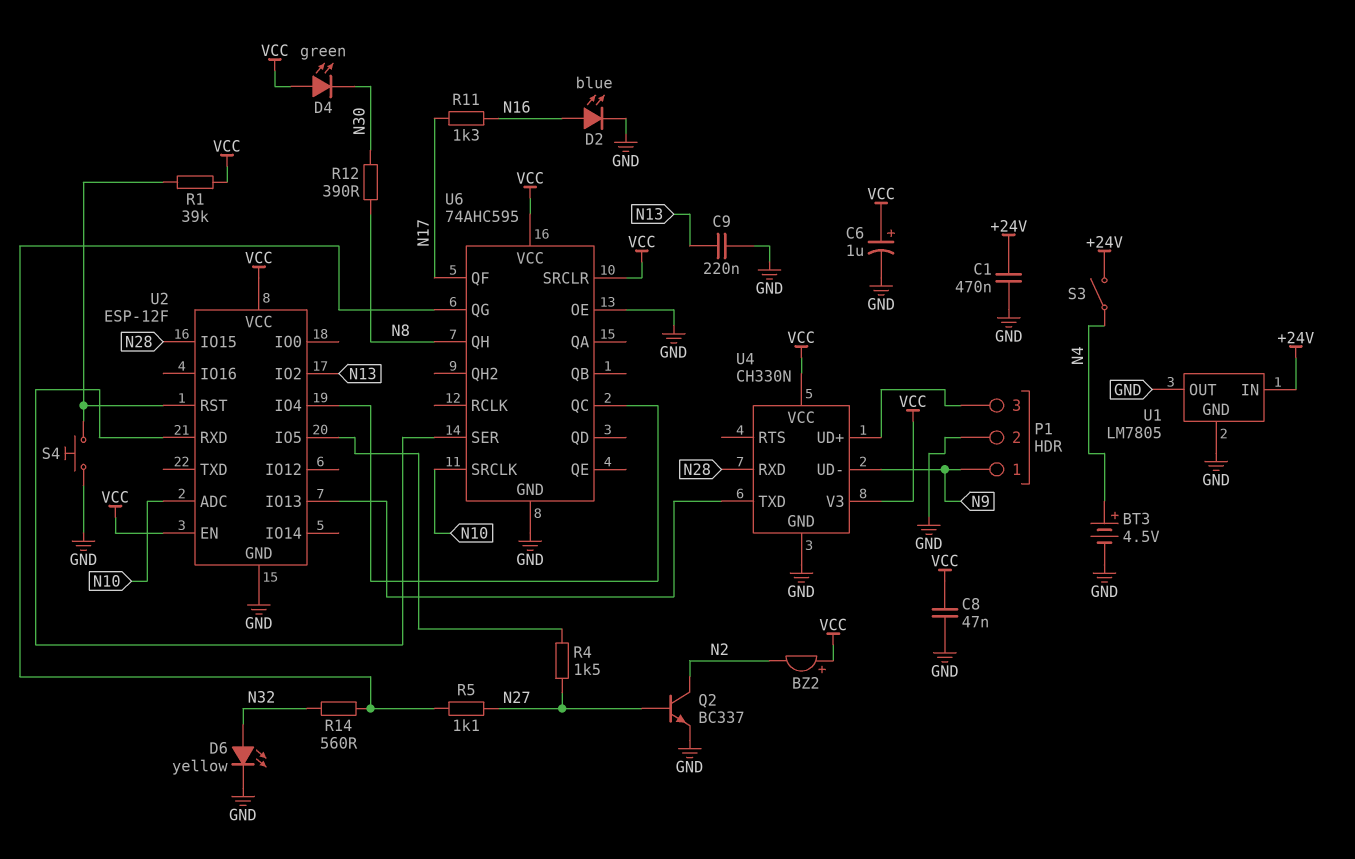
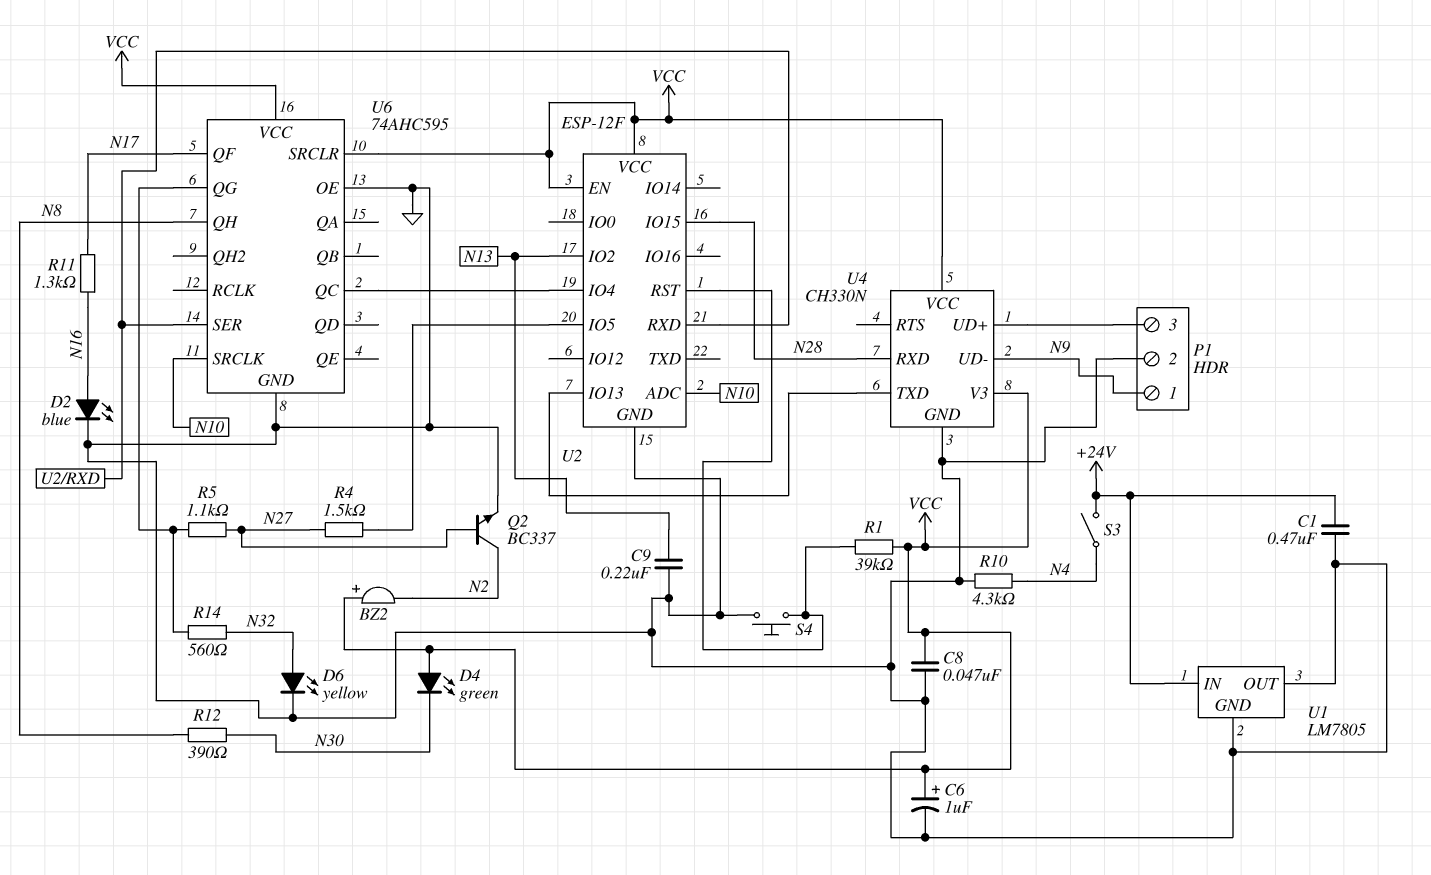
BT3: 4.5V (plus N4, minus GND) -> none
R10: none -> 4.3k (GND, N4)

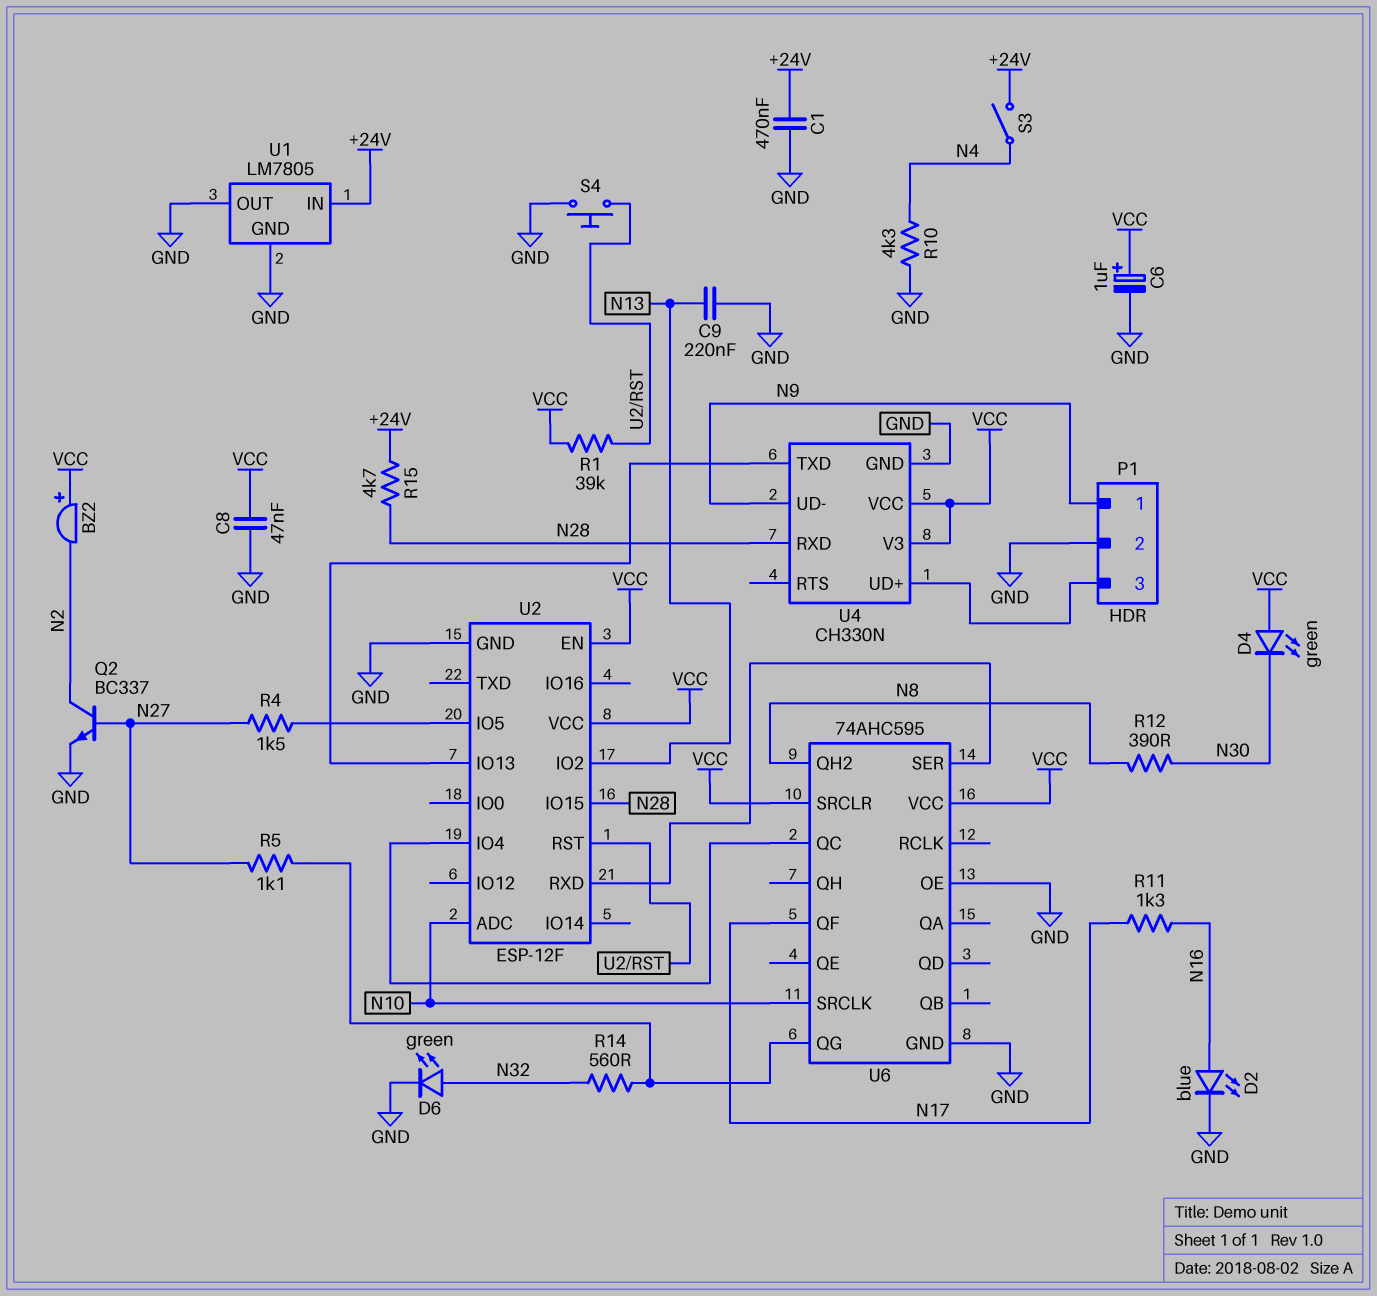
D6: LED yellow (A N32, K GND) -> LED green (A N32, K GND)
R15: none -> 4.7k (+24V, N28)
U6 pin QH: N8 -> none
U6 pin QH2: none -> N8

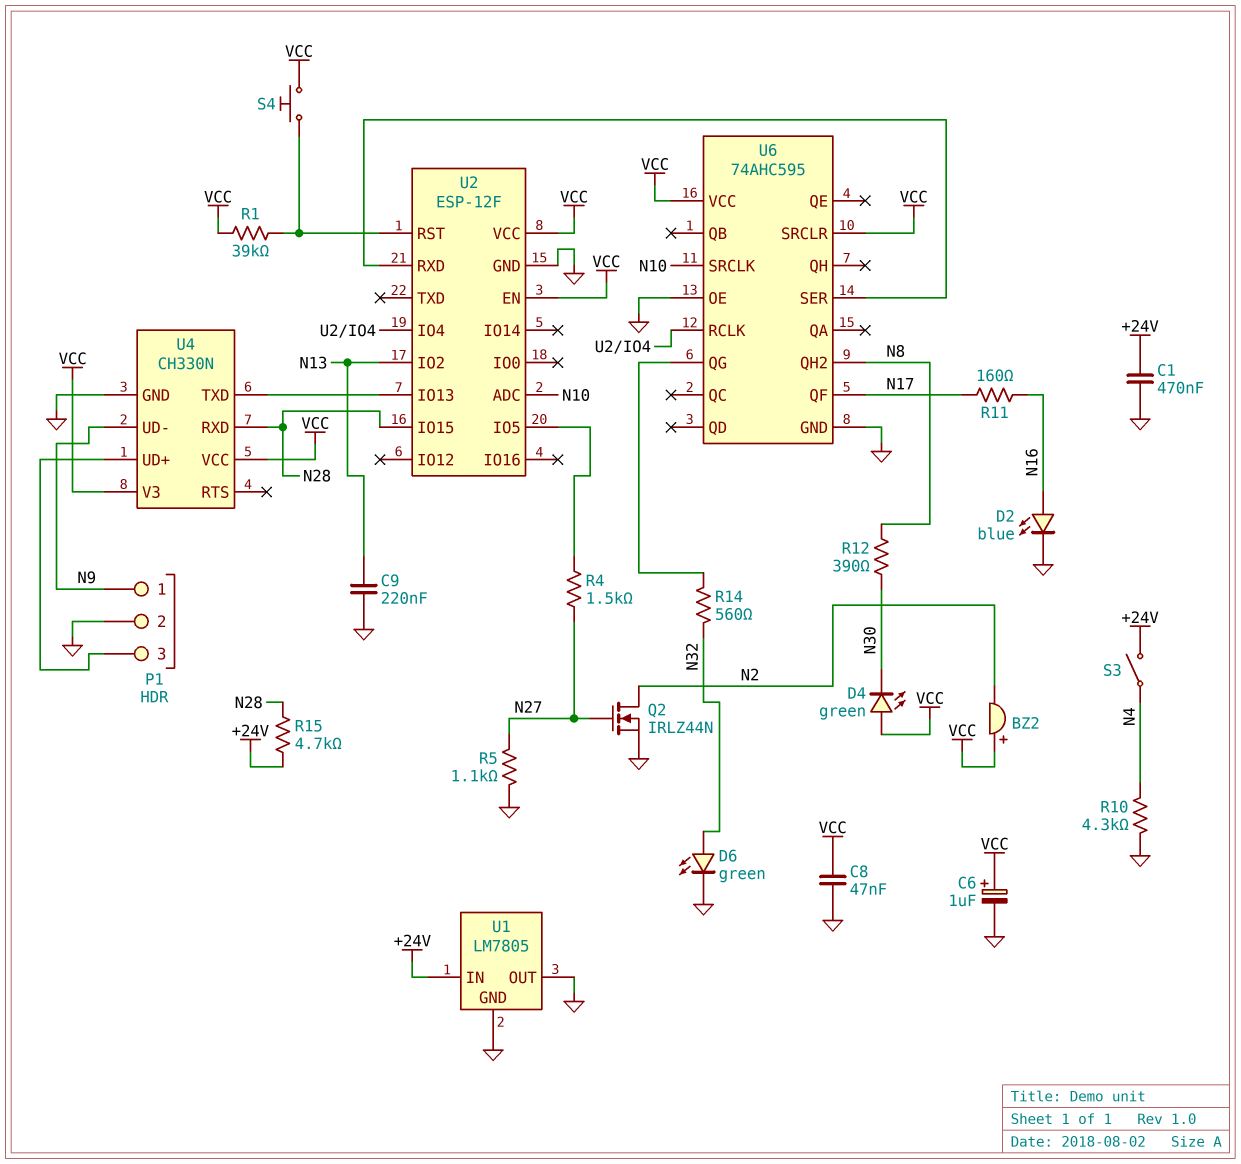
Q2: NPN BC337 (B N27, C N2, E GND) -> NMOS IRLZ44N (G N27, D N2, S GND)
R5: 1.1k (N27, U6/QG) -> 1.1k (GND, N27)
R11: 1.3k (N16, N17) -> 160 (N16, N17)
S4: button (GND, U2/RST) -> button (U2/RST, VCC)
U6 pin QC: U2/IO4 -> none
U6 pin RCLK: none -> U2/IO4

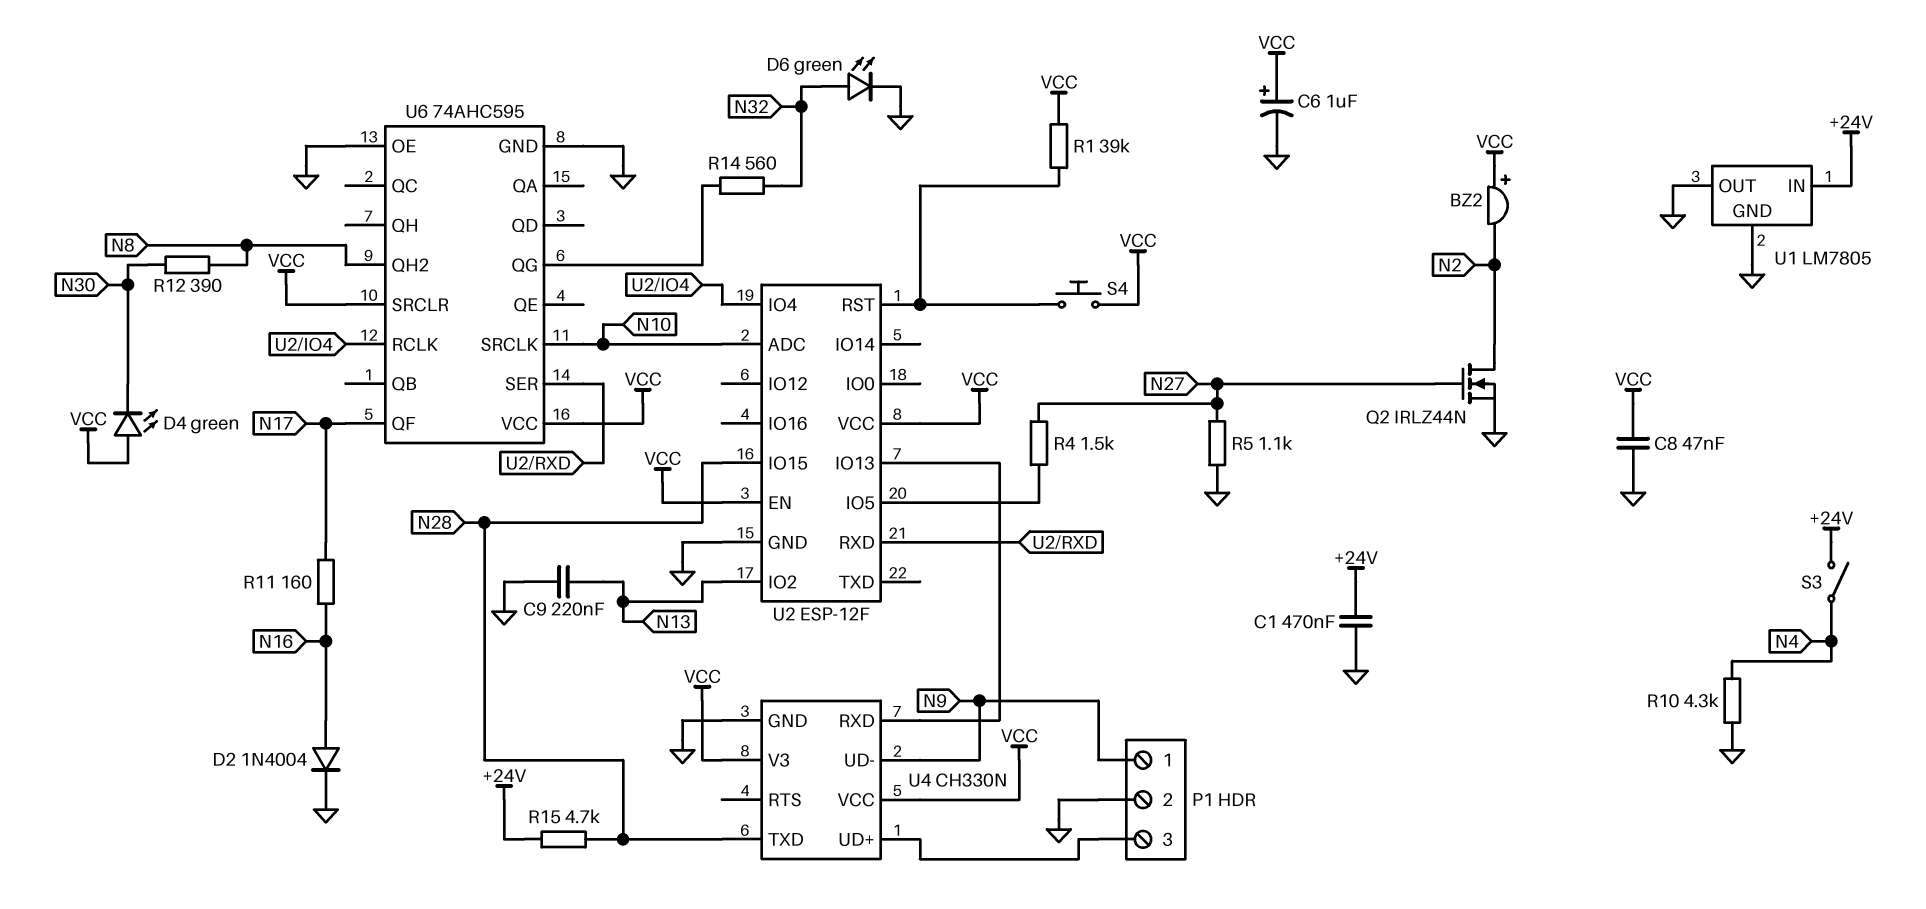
D2: LED blue (A N16, K GND) -> diode 1N4004 (A N16, K GND)
U4 pin RXD: N28 -> U2/IO13
U4 pin TXD: U2/IO13 -> N28

